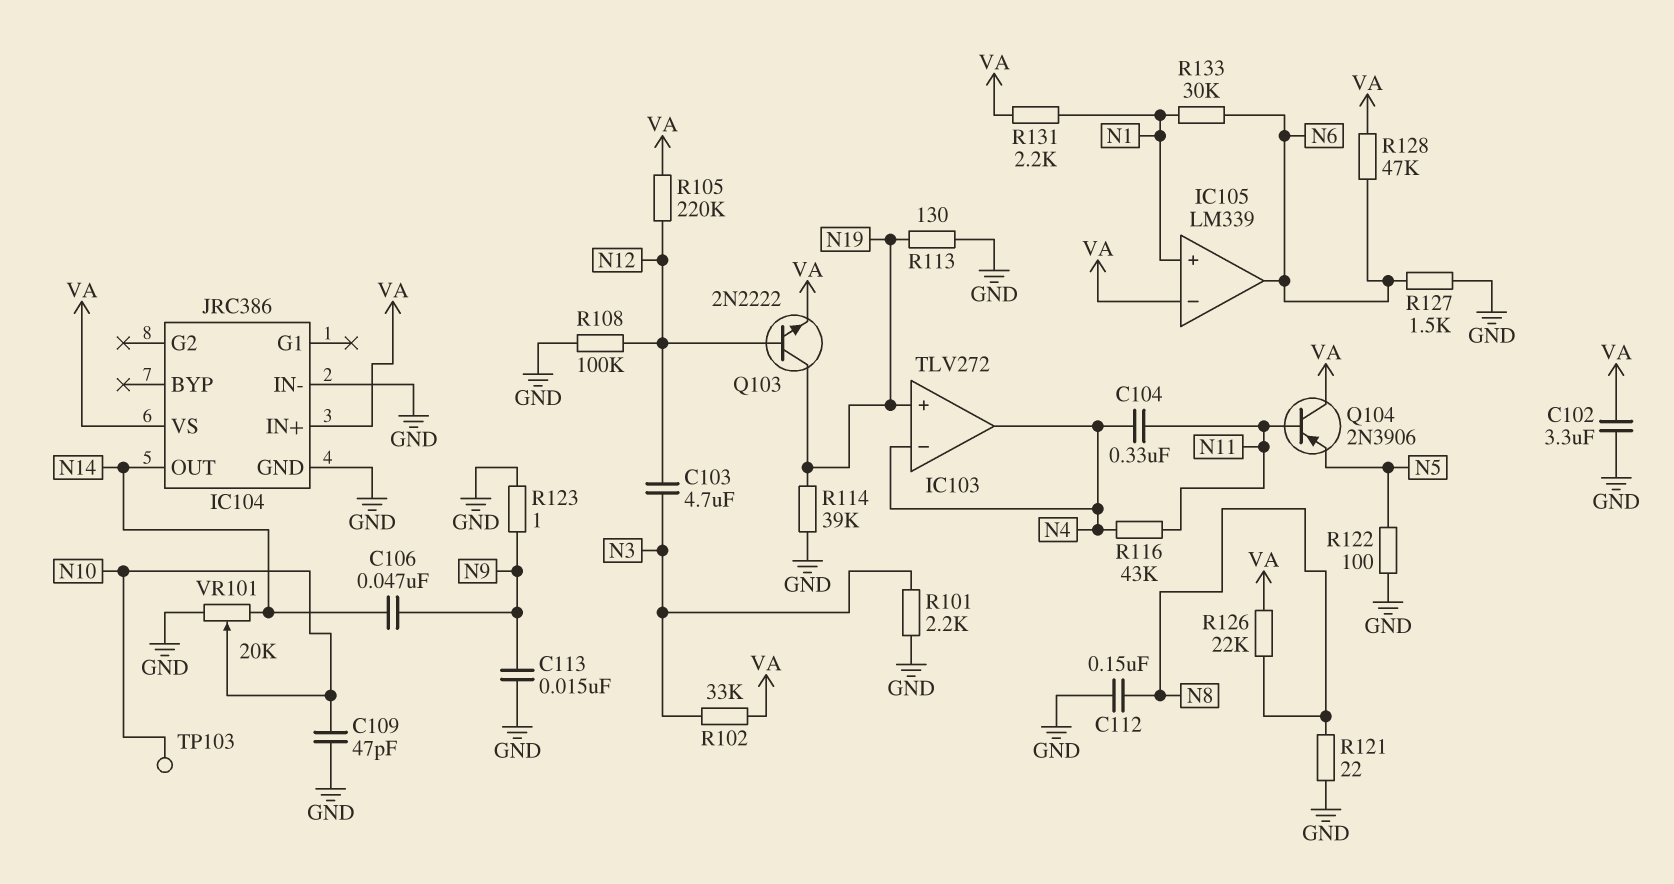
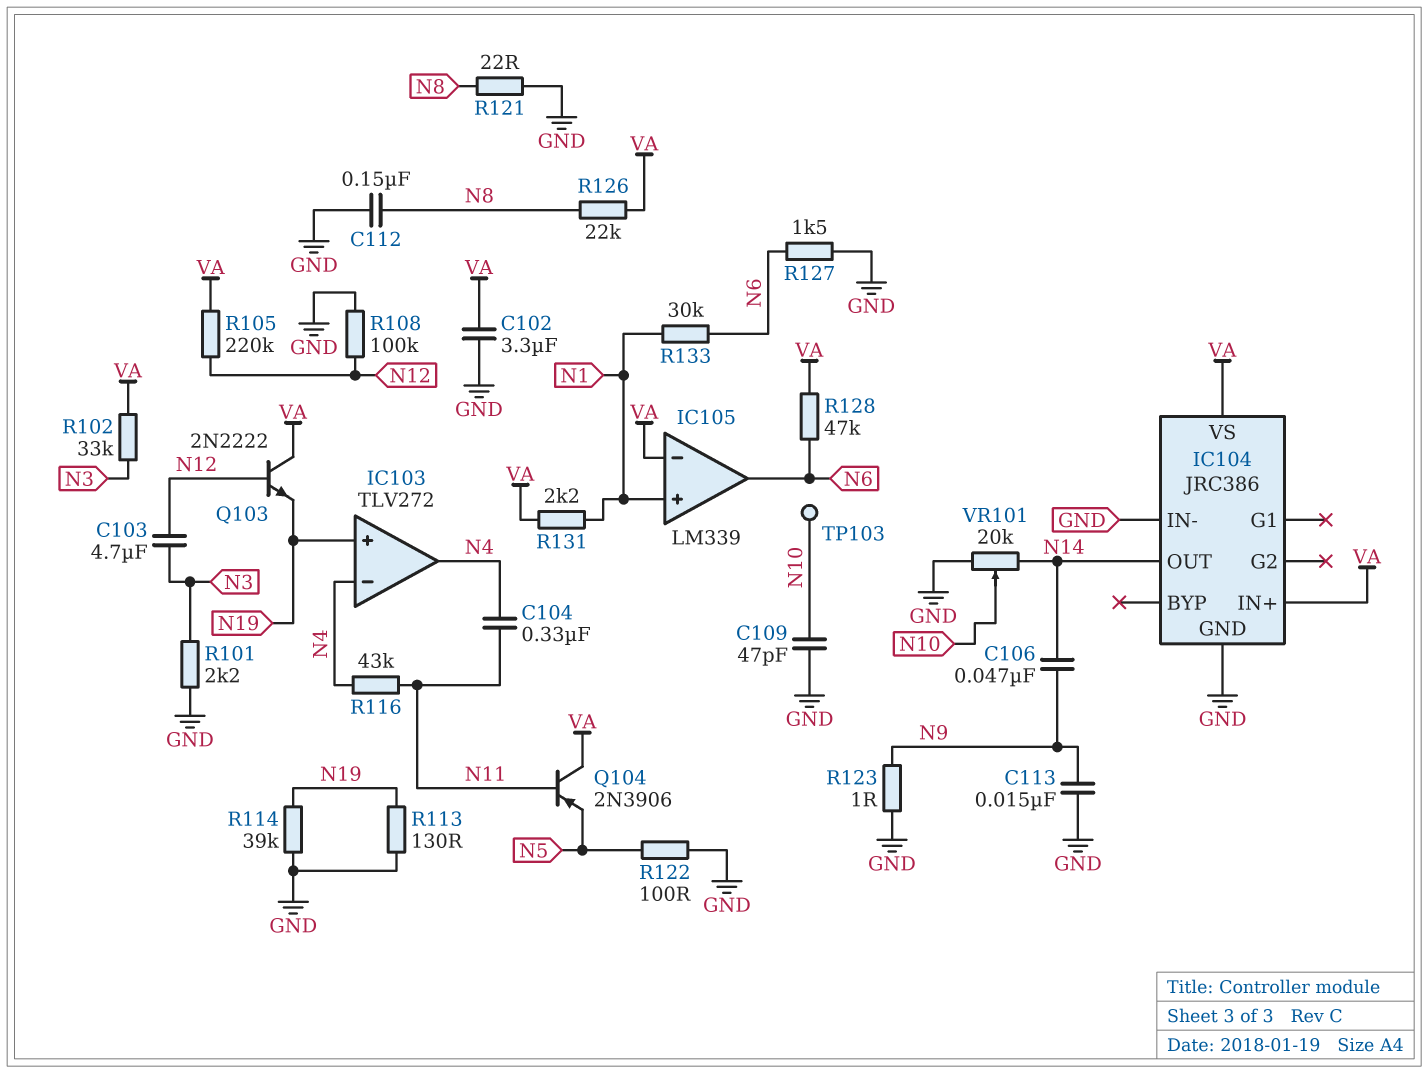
Q103: NPN 2N2222 (B N12, C N19, E VA) -> NPN 2N2222 (B N12, C VA, E N19)

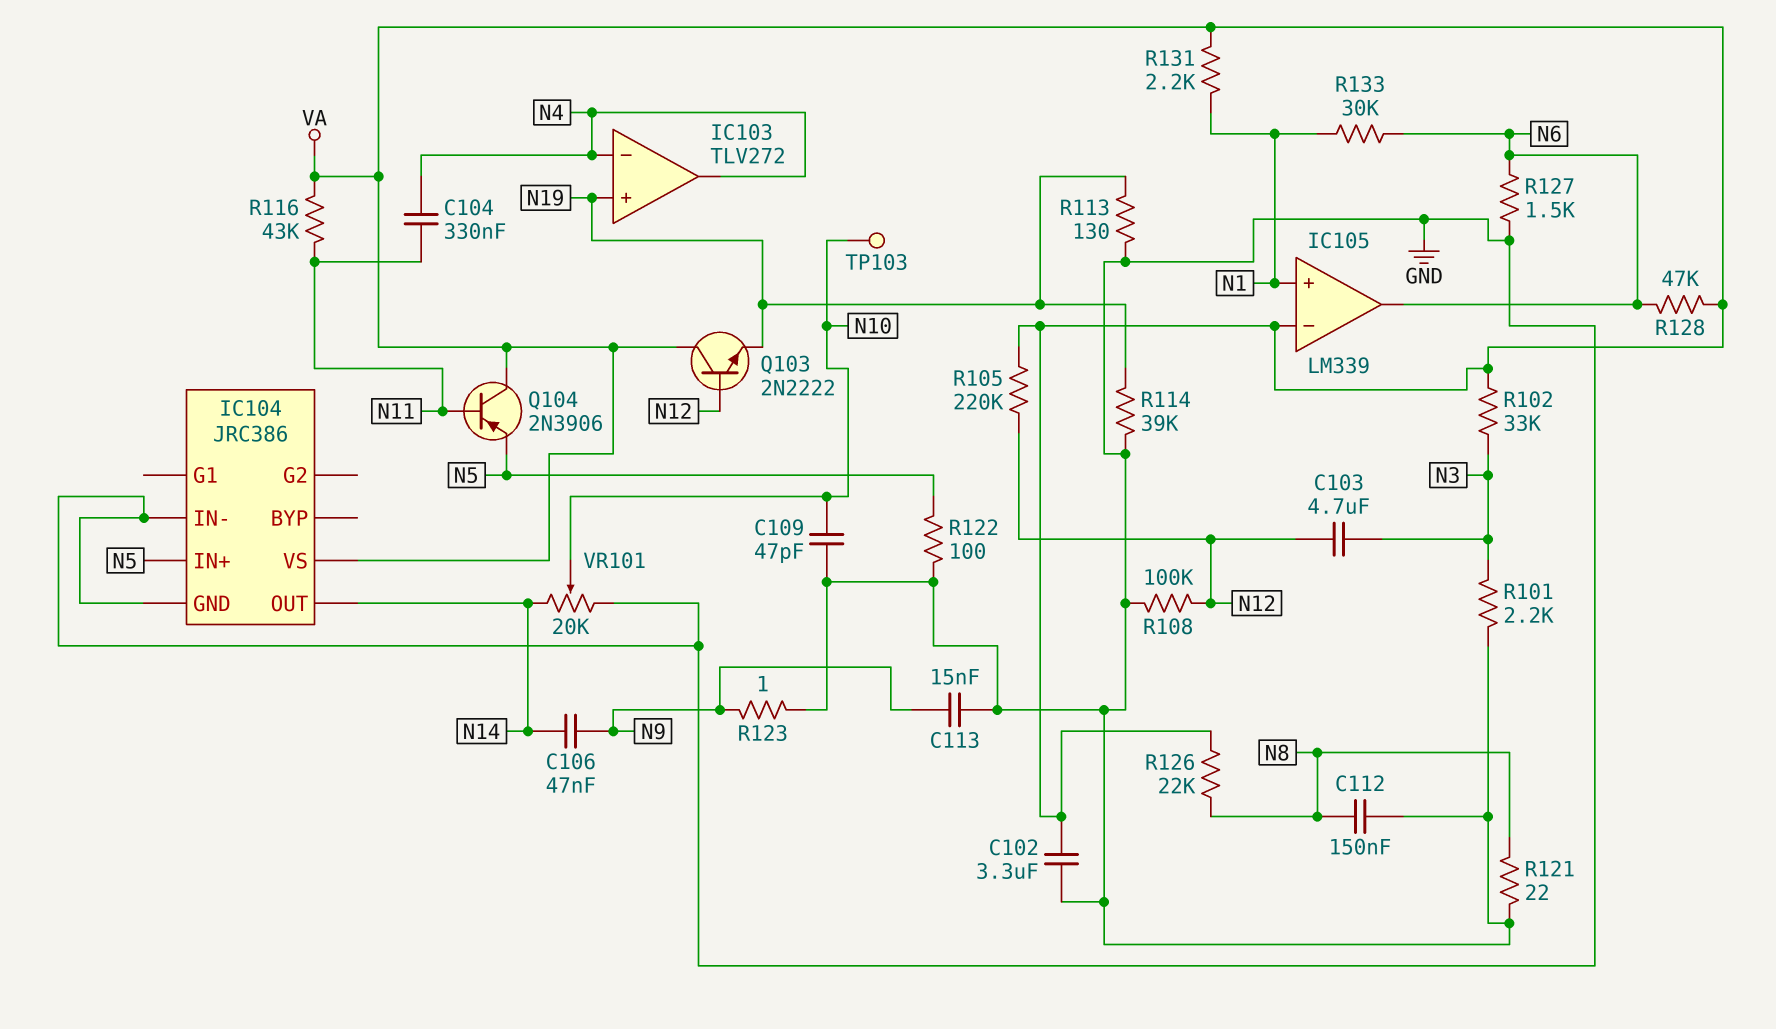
IC104 pin IN+: VA -> N5
R116: 43k (N4, N11) -> 43k (N11, VA)

